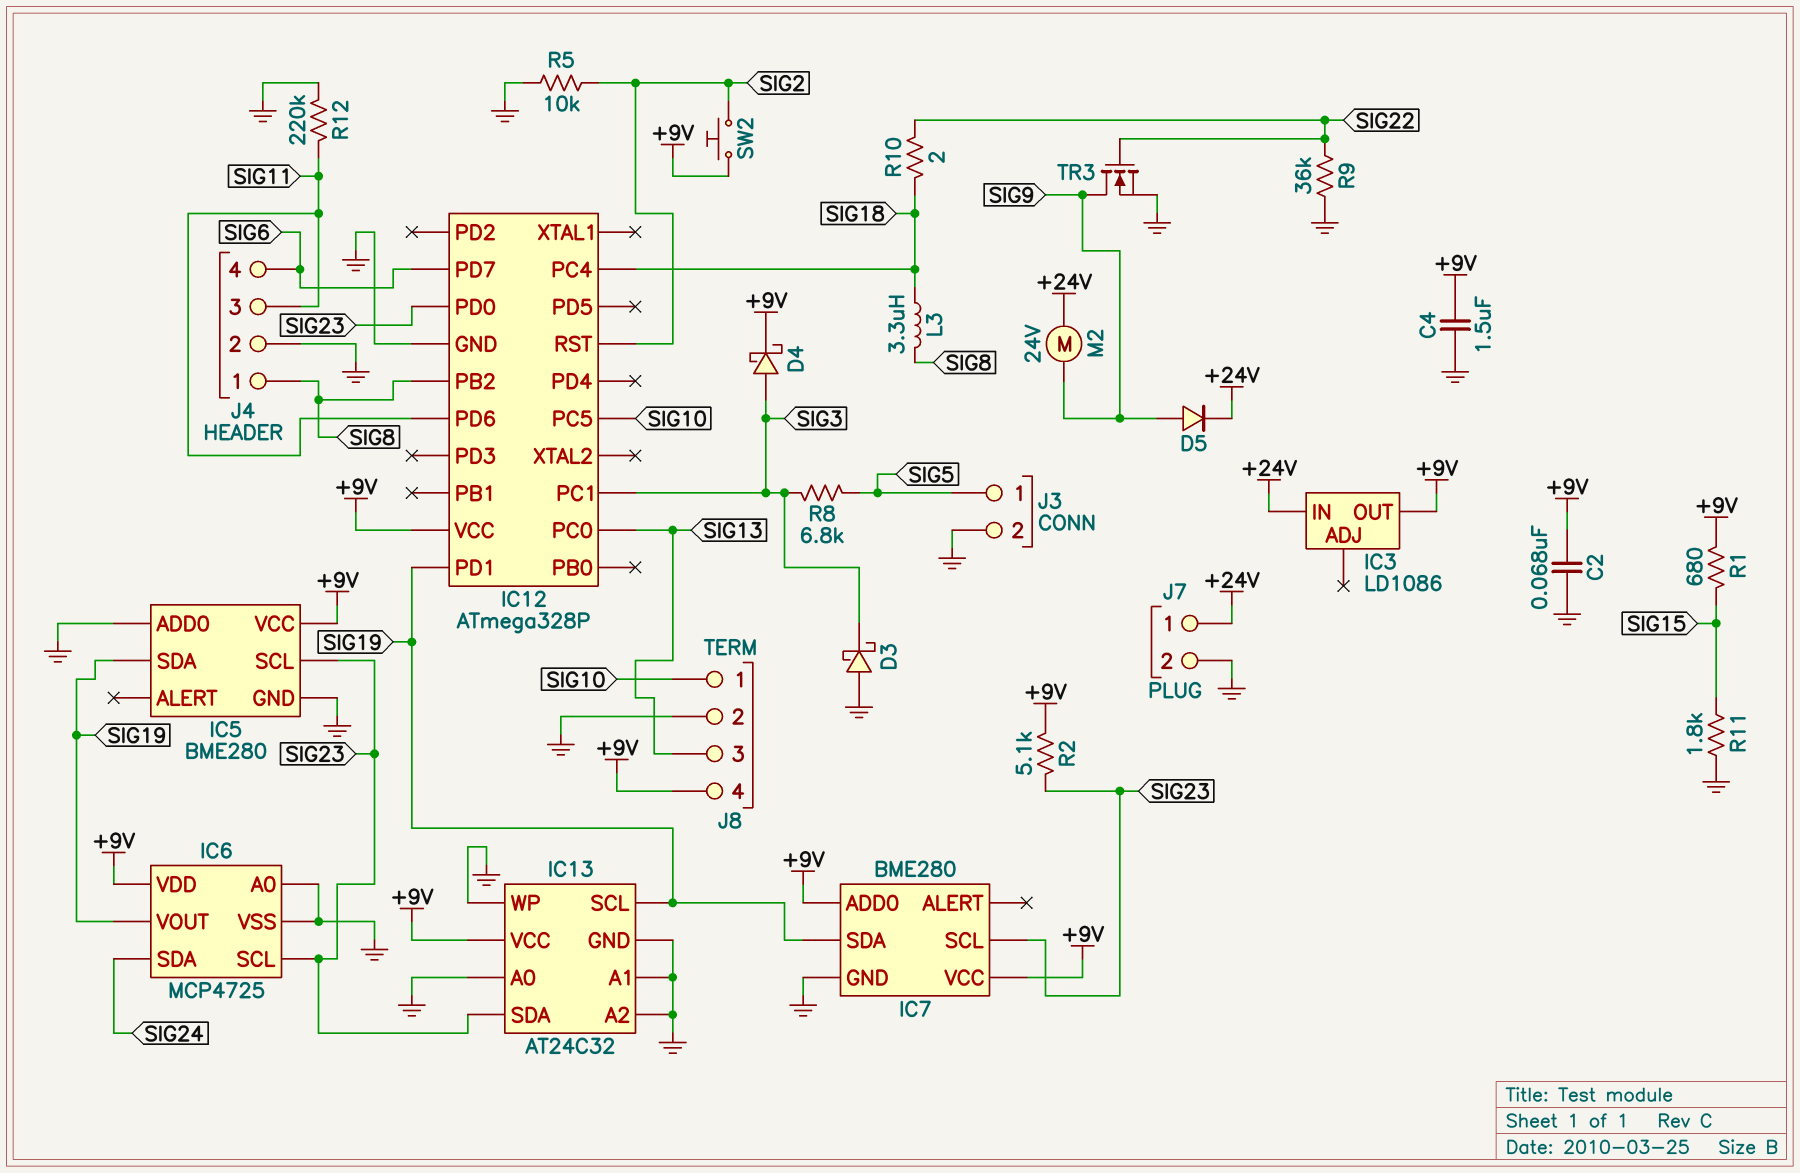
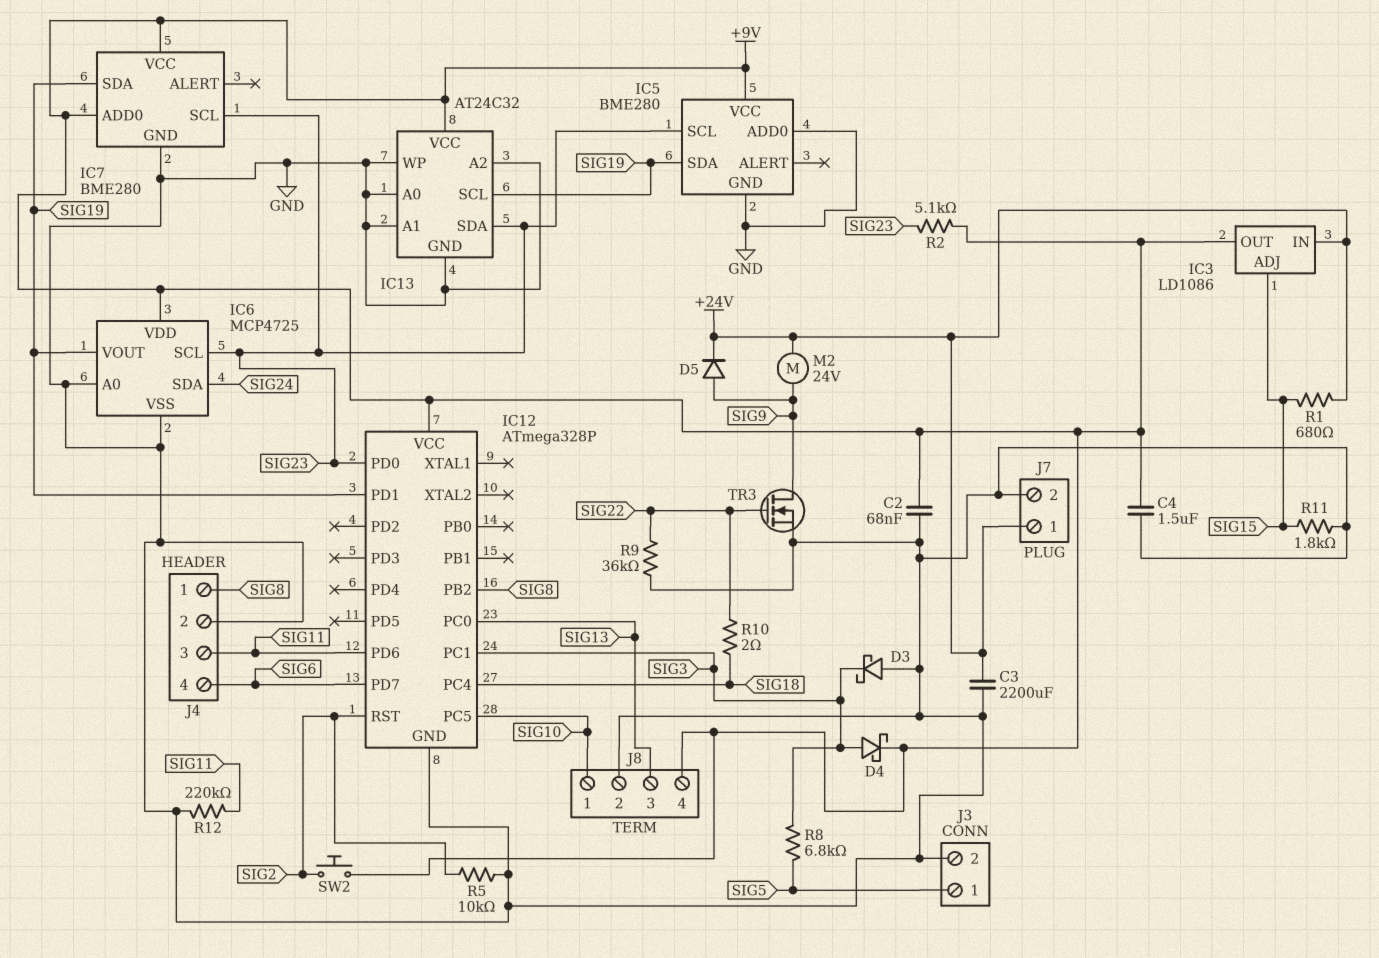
C3: none -> 2200uF (+24V, GND)
IC3 pin ADJ: none -> SIG15
L3: 3.3uH (SIG8, SIG18) -> none
R1: 680 (+9V, SIG15) -> 680 (+24V, SIG15)

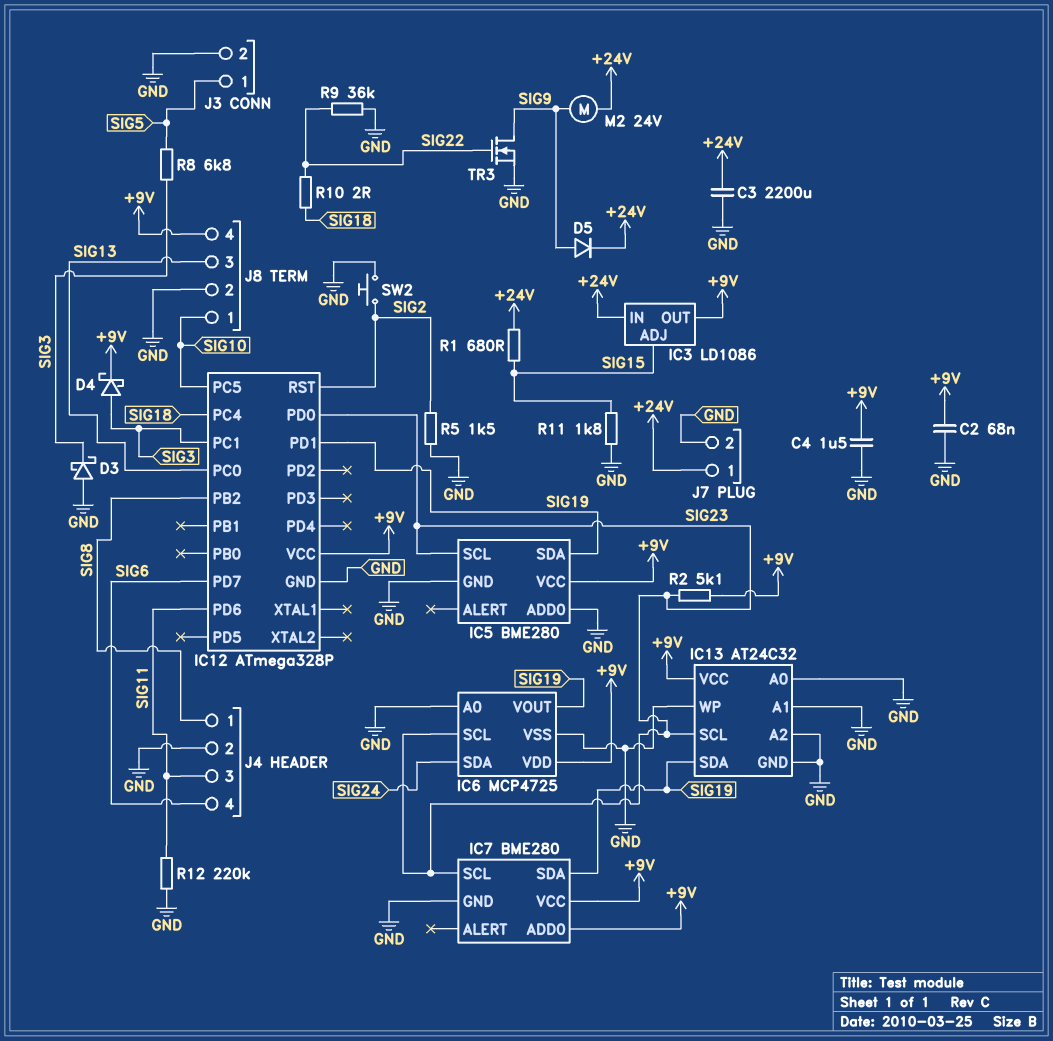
IC13 pin SCL: SIG19 -> SIG23
IC13 pin SDA: SIG23 -> SIG19
R5: 10k (GND, SIG2) -> 1.5k (GND, SIG2)
SW2: button (+9V, SIG2) -> button (GND, SIG2)

